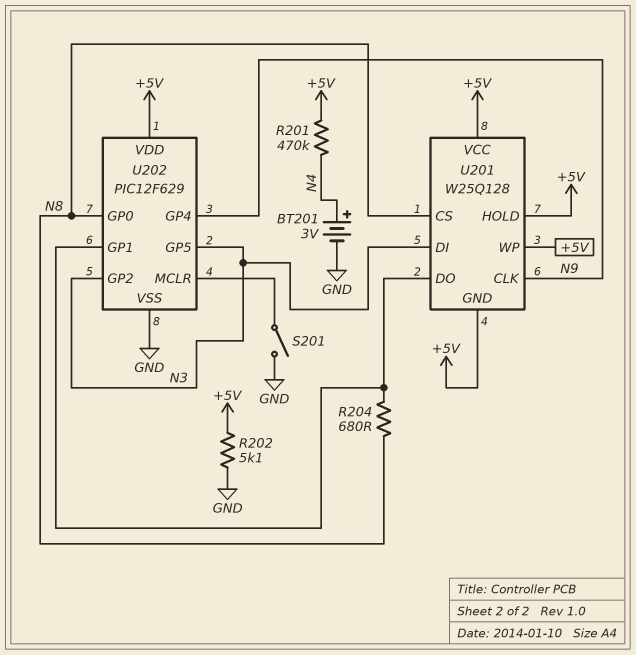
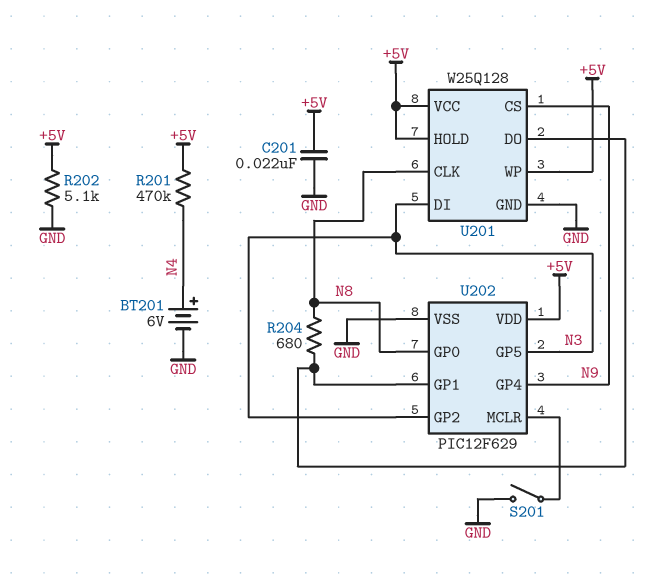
BT201: 3V (plus N4, minus GND) -> 6V (plus N4, minus GND)
C201: none -> 22nF (+5V, GND)
U201 pin CLK: N9 -> N8
U201 pin CS: N8 -> N9
U201 pin GND: +5V -> GND

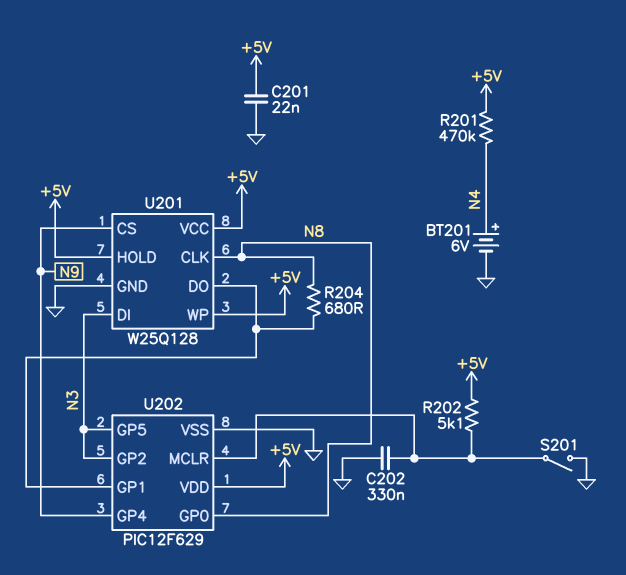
C202: none -> 330nF (GND, U202/MCLR)
R202: 5.1k (+5V, GND) -> 5.1k (+5V, U202/MCLR)

